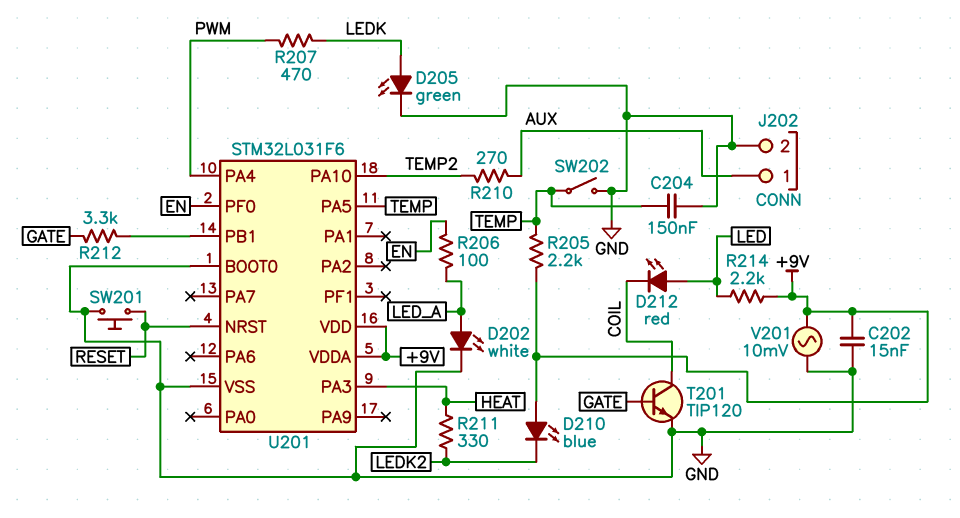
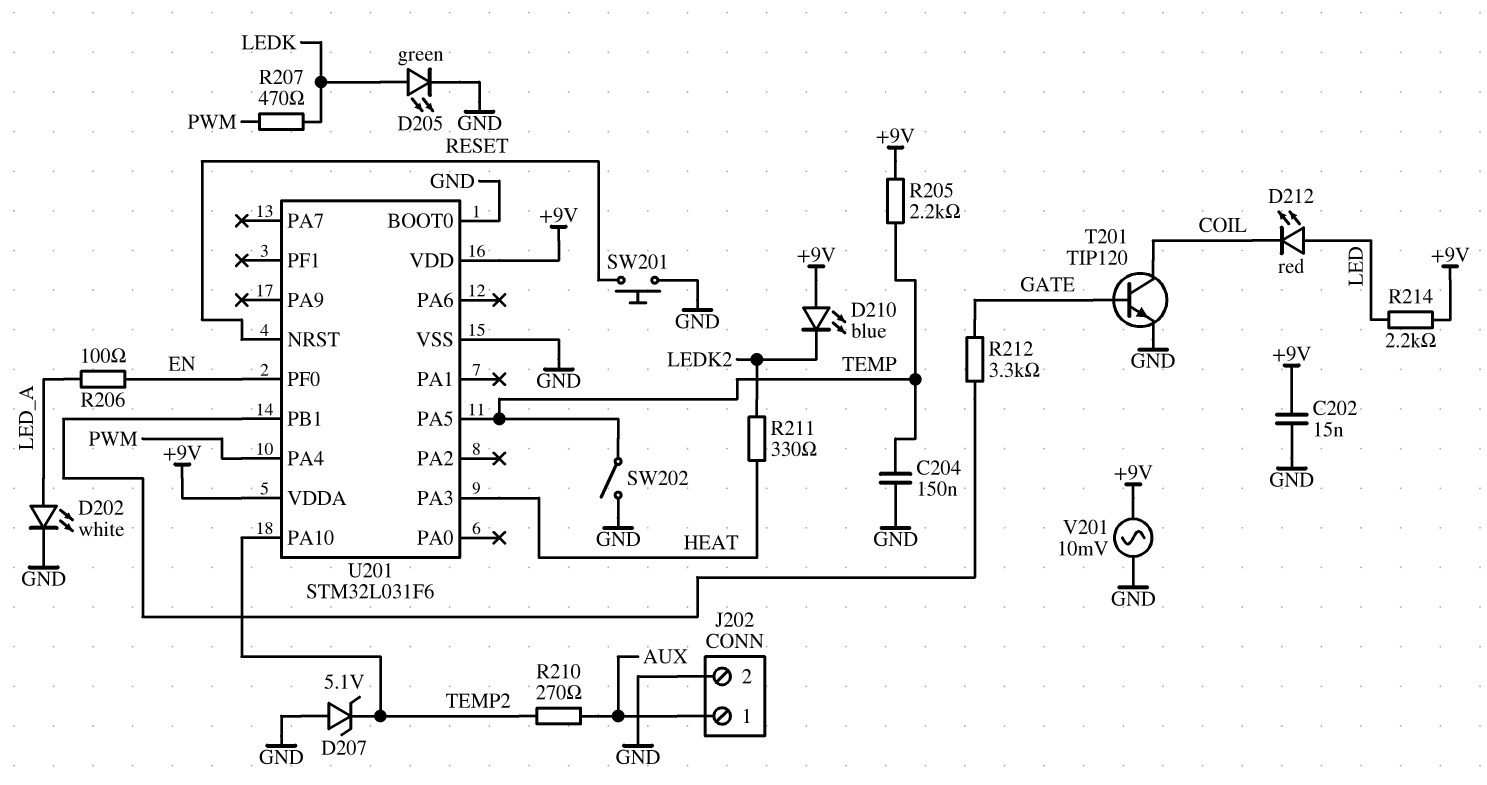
D207: none -> zener 5.1V (A GND, K TEMP2)

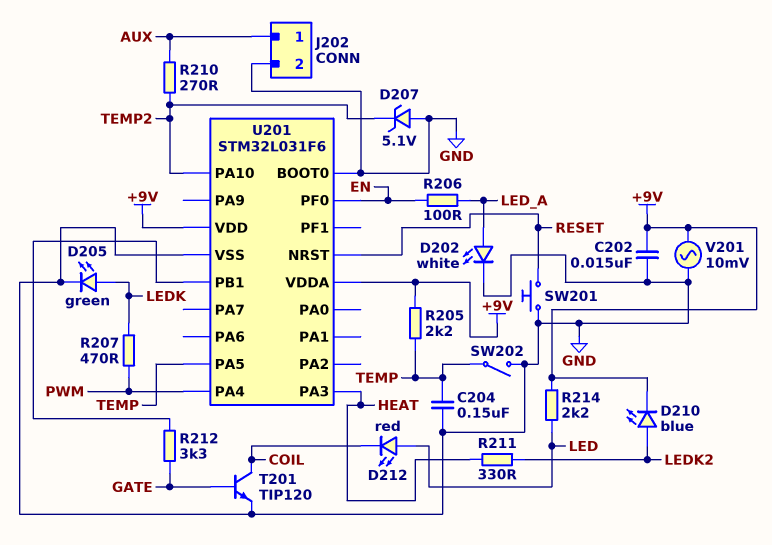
D210: LED blue (A +9V, K LEDK2) -> LED blue (A LEDK2, K +9V)

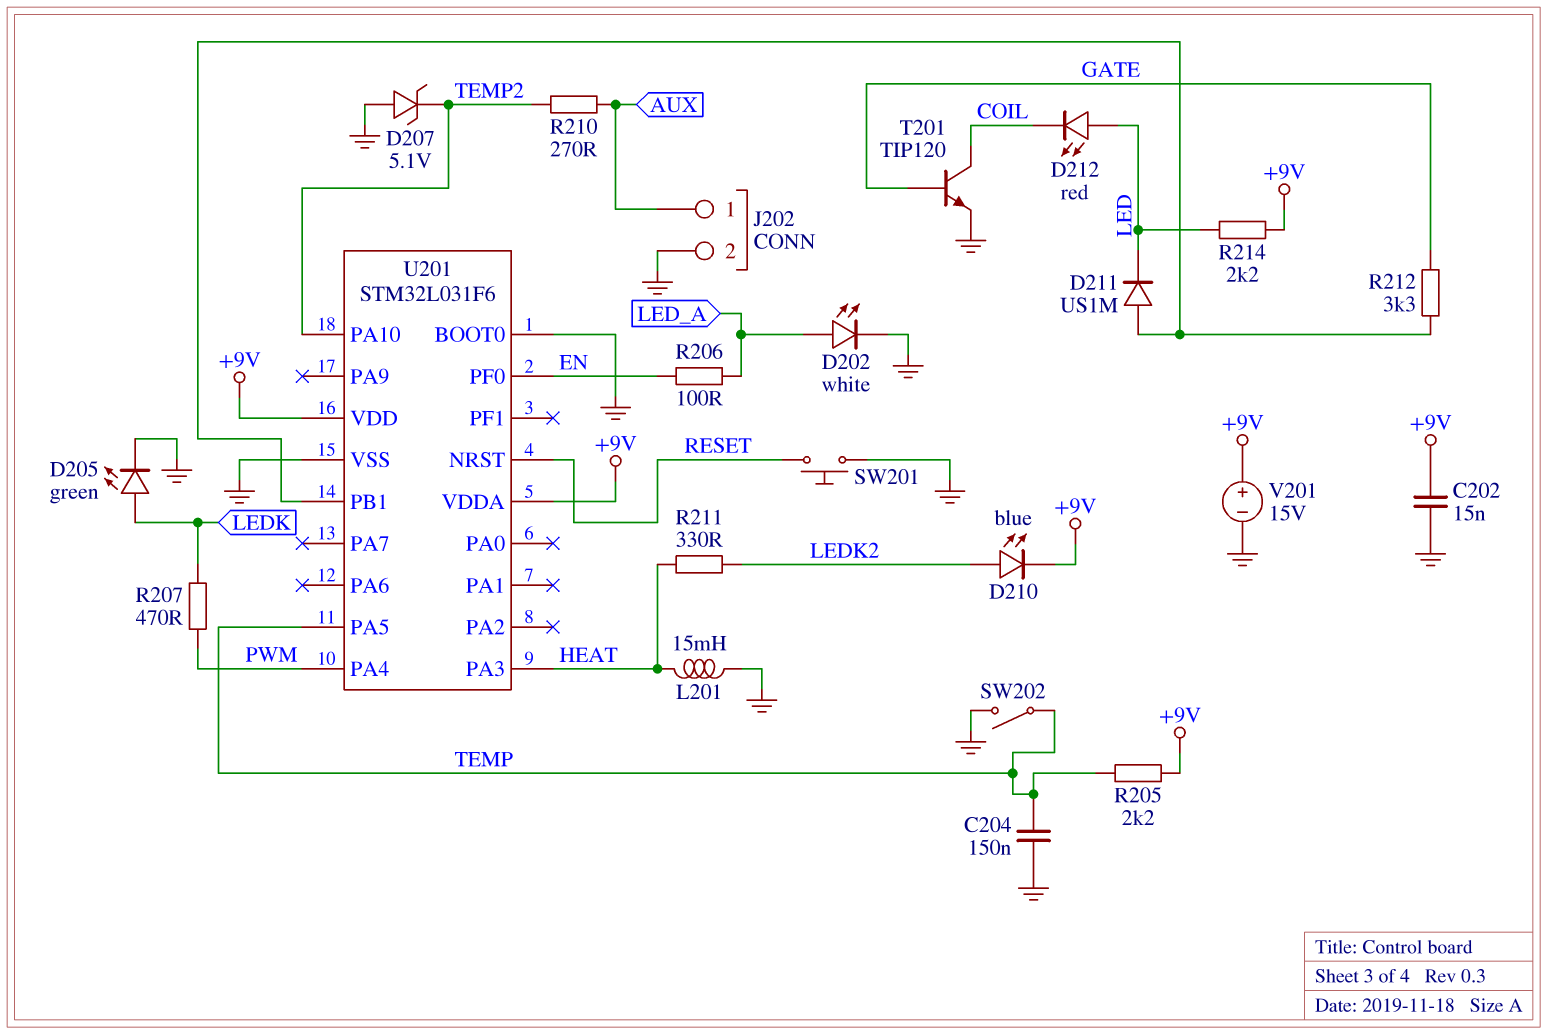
D211: none -> diode US1M (A U201/PB1, K LED)
L201: none -> 15mH (GND, HEAT)
V201: AC 10mV (+9V, GND) -> 15V (plus +9V, minus GND)

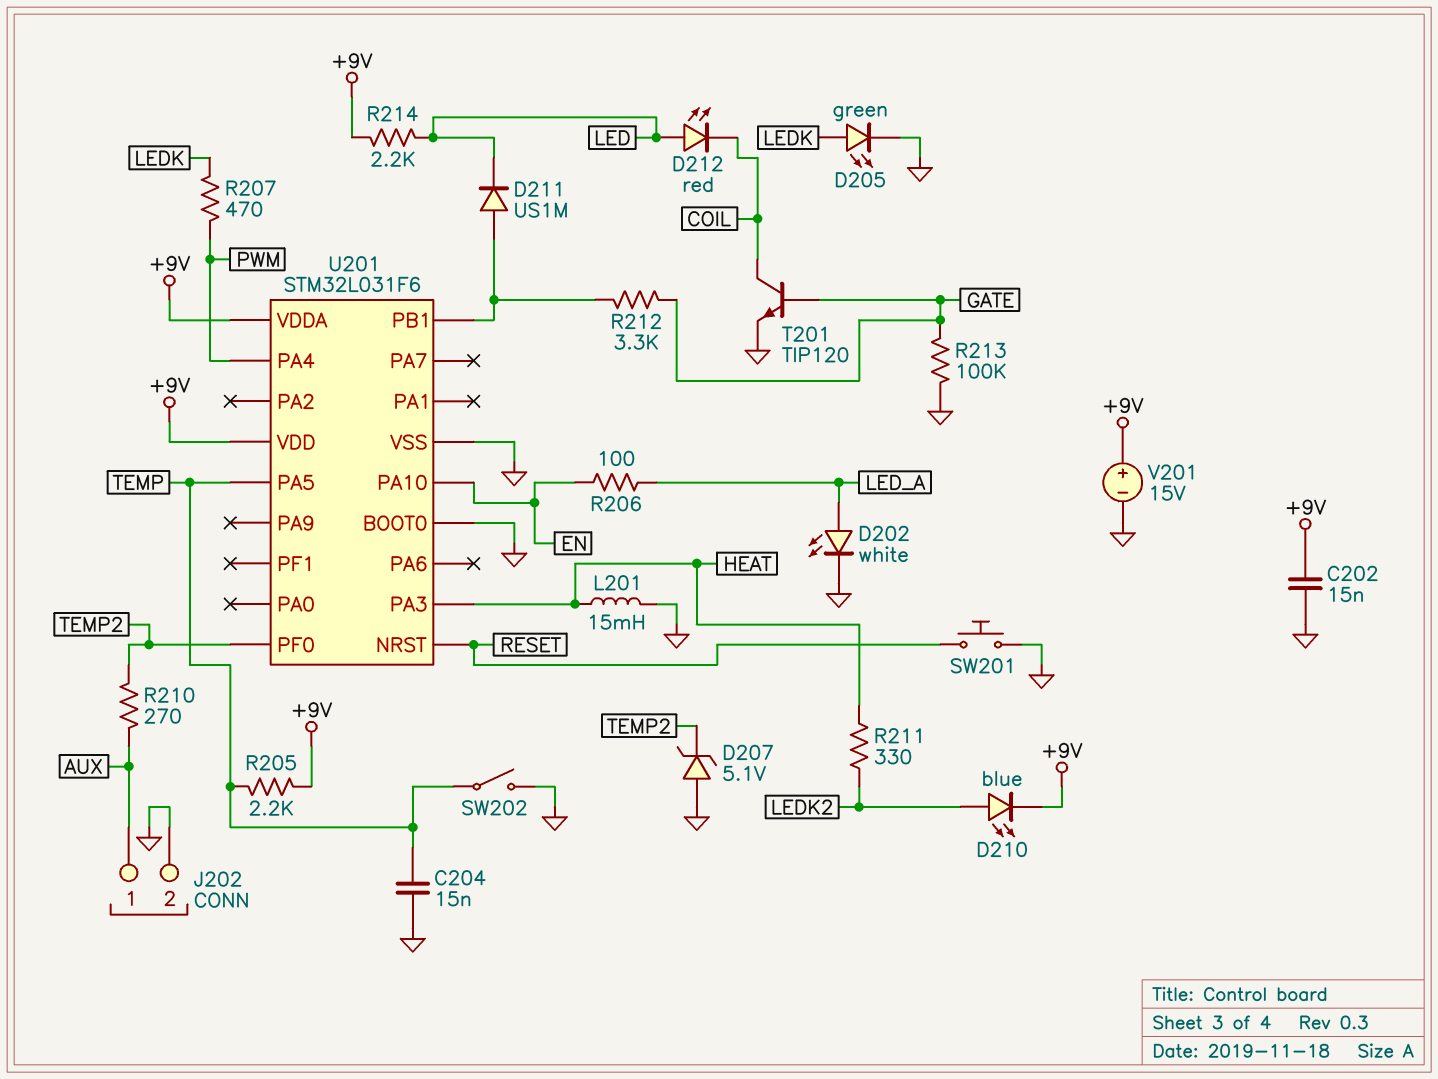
C204: 150nF (GND, TEMP) -> 15nF (GND, TEMP)
R213: none -> 100k (GATE, GND)
U201 pin PA10: TEMP2 -> EN
U201 pin PF0: EN -> TEMP2

